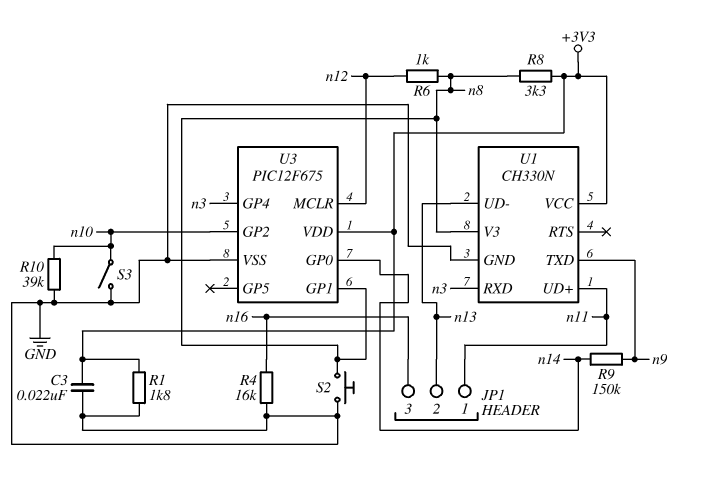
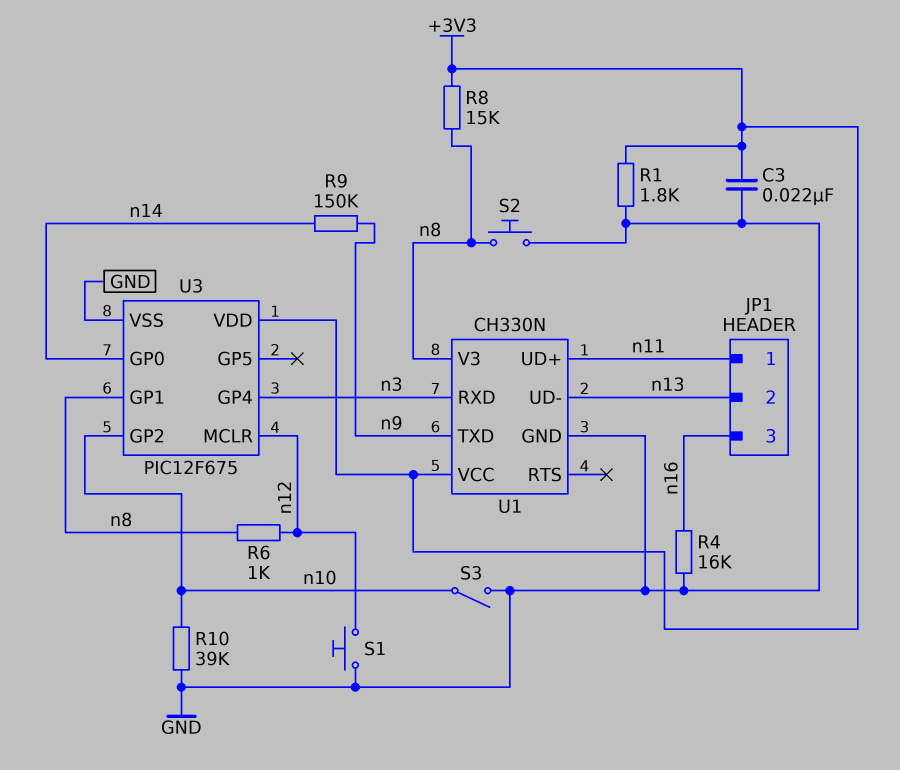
R8: 3.3k (+3V3, n8) -> 15k (+3V3, n8)
S1: none -> button (GND, n12)

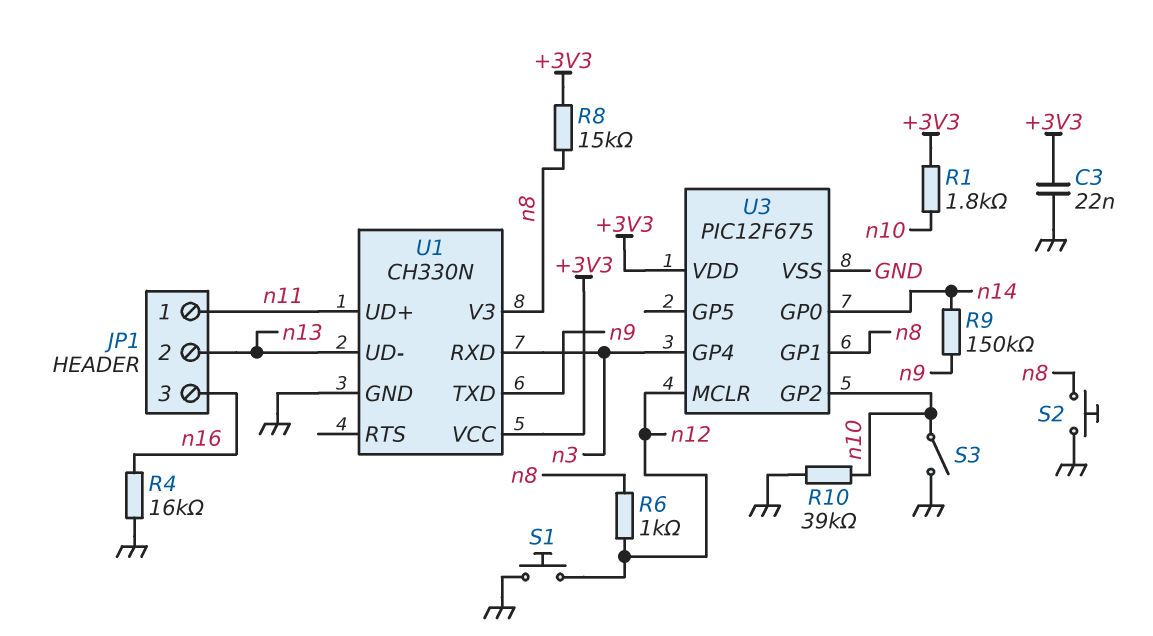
R1: 1.8k (+3V3, GND) -> 1.8k (+3V3, n10)

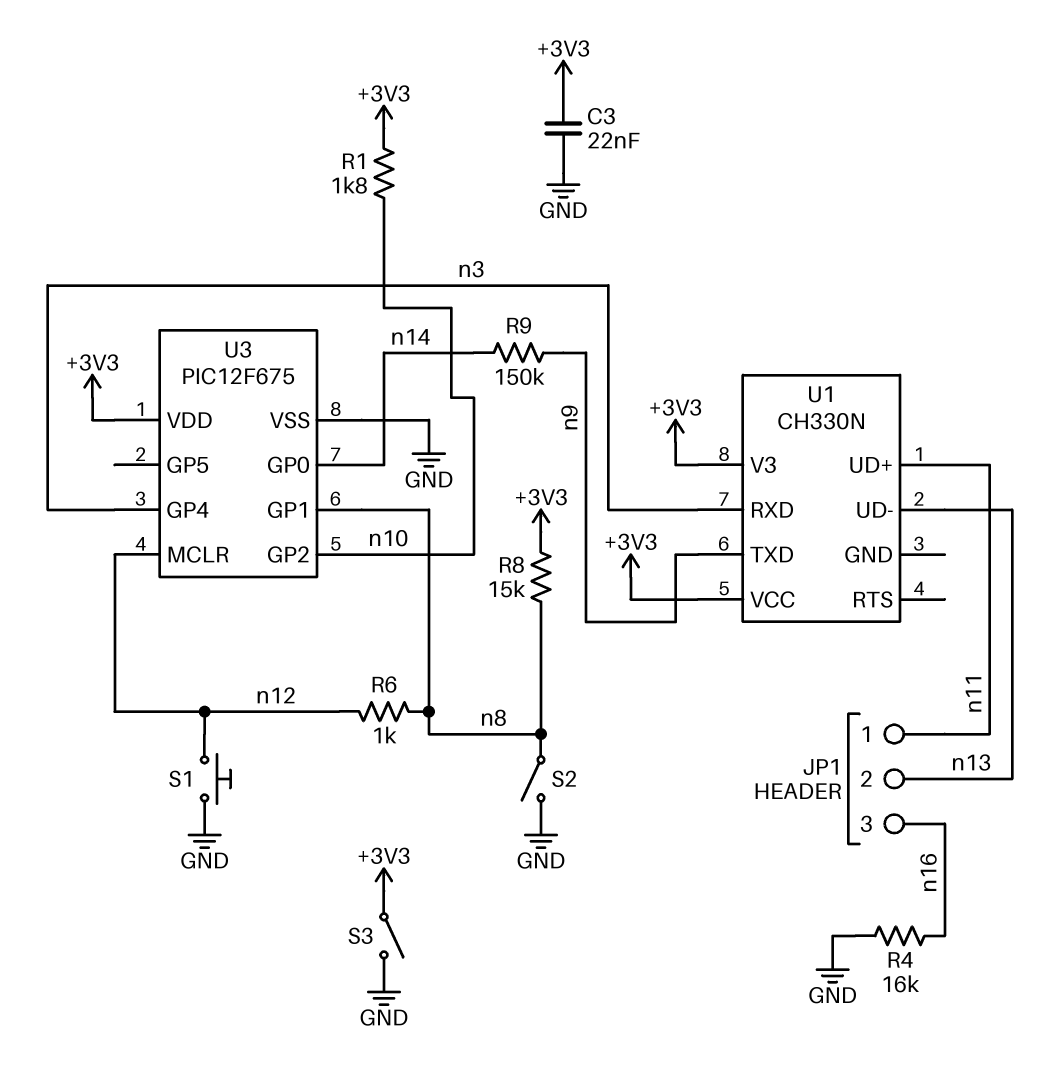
R10: 39k (GND, n10) -> none
S2: button (GND, n8) -> switch (GND, n8)
S3: switch (GND, n10) -> switch (+3V3, GND)
U1 pin GND: GND -> none
U1 pin V3: n8 -> +3V3

